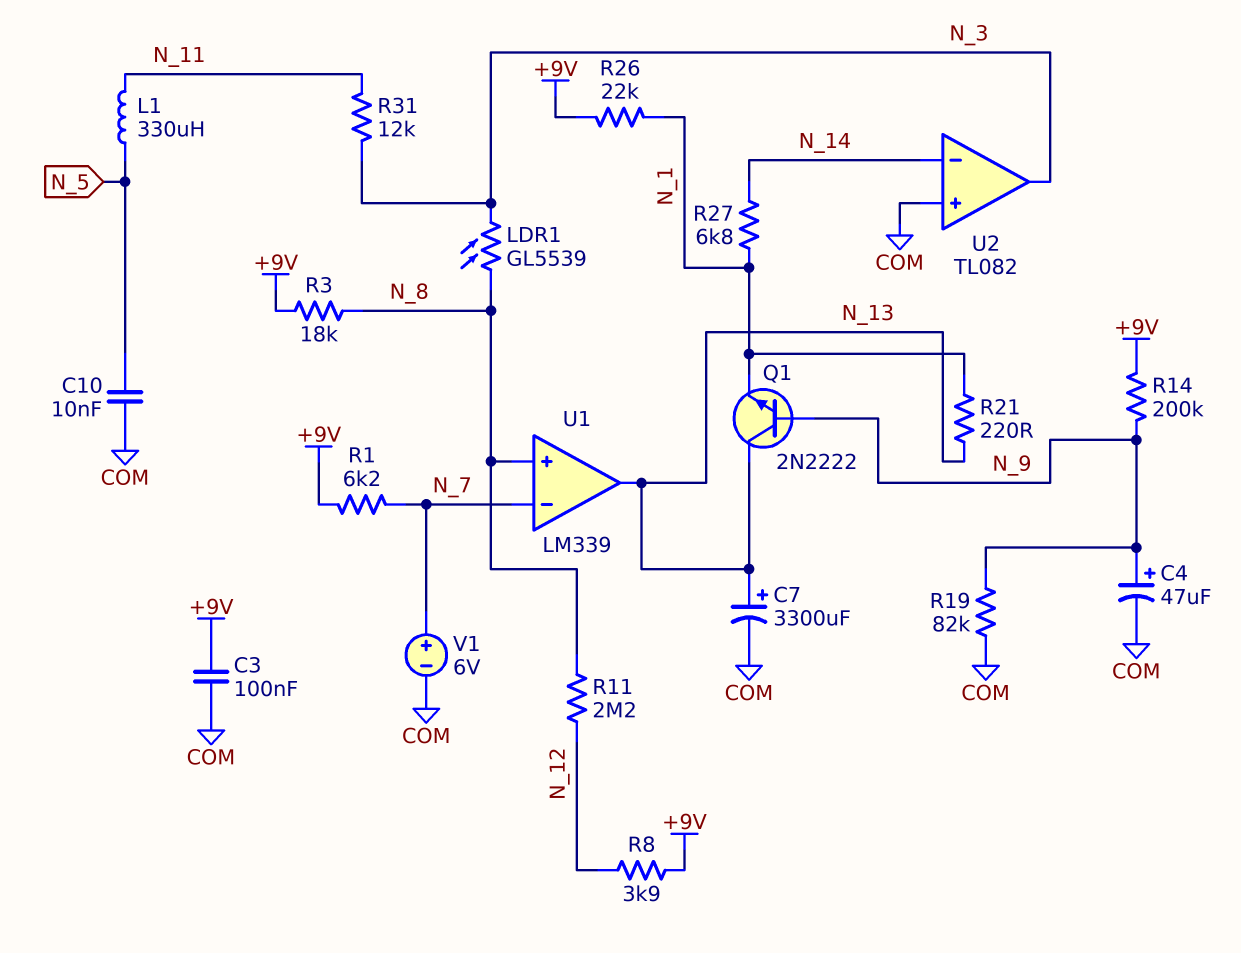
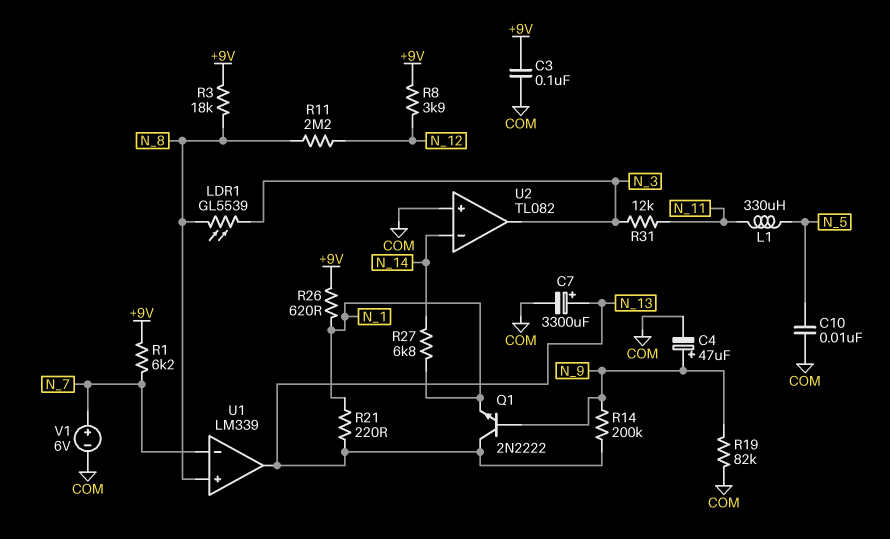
R14: 200k (+9V, N_9) -> 200k (N_9, N_13)
R26: 22k (+9V, N_1) -> 620 (+9V, N_1)

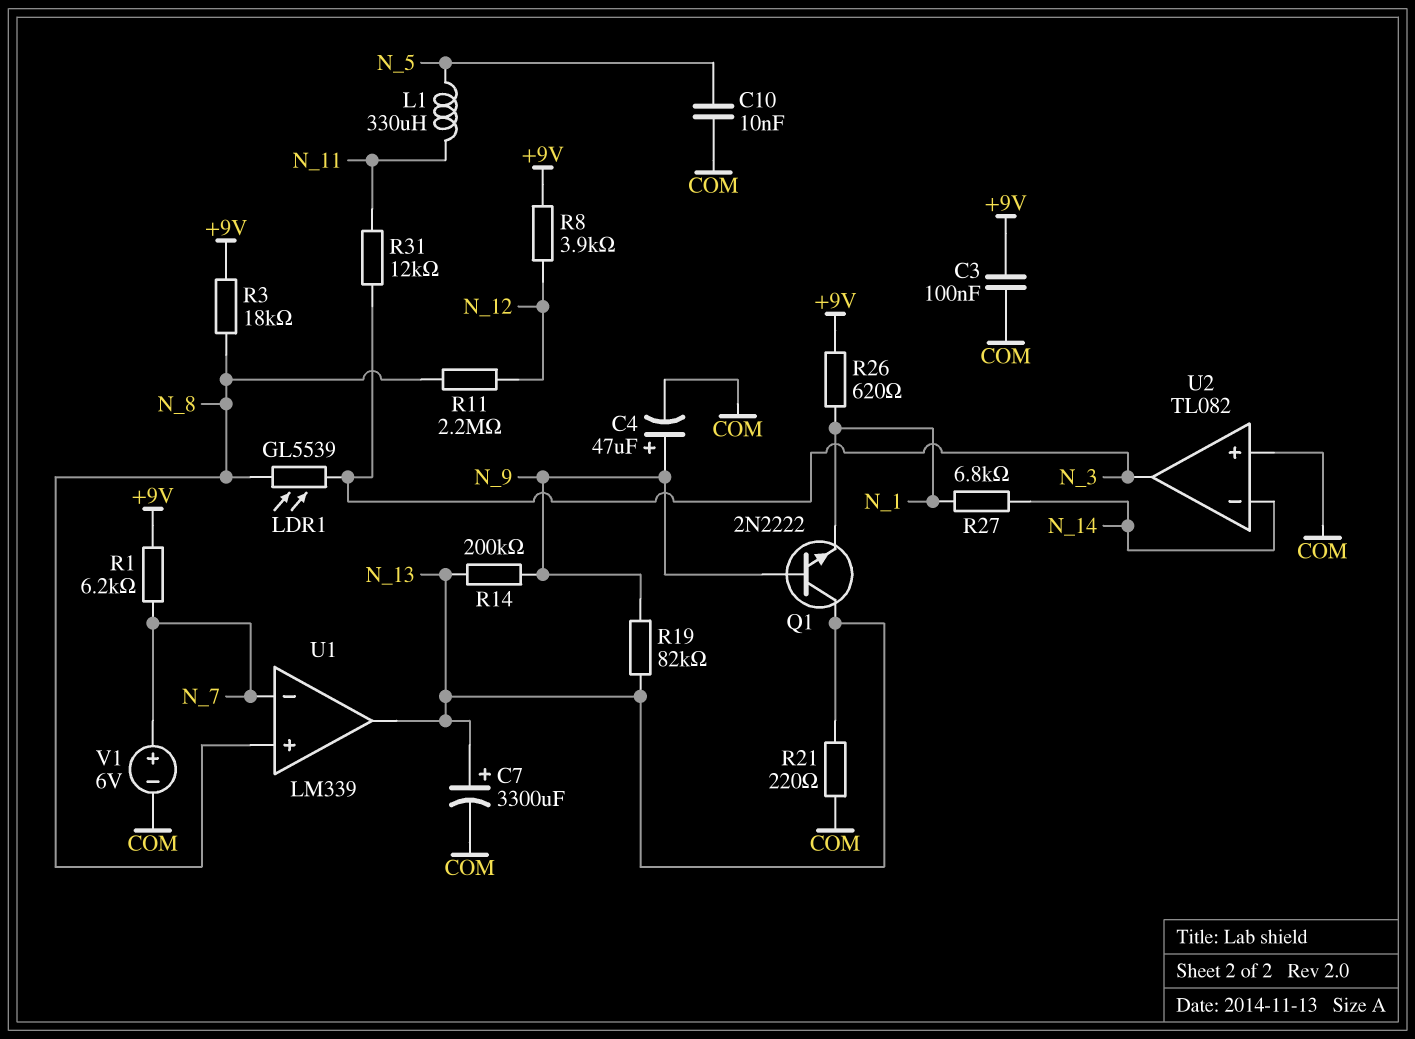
R19: 82k (COM, N_9) -> 82k (N_9, N_13)
R21: 220 (N_1, N_13) -> 220 (COM, N_13)

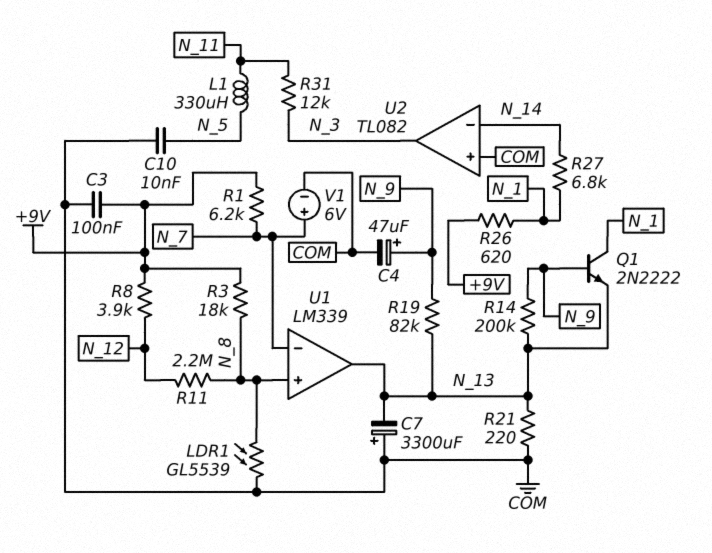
C7: 3300uF (plus N_13, minus COM) -> 3300uF (plus COM, minus N_13)
LDR1: GL5539 (N_3, N_8) -> GL5539 (COM, N_8)
Q1: NPN 2N2222 (B N_9, C N_13, E N_1) -> NPN 2N2222 (B N_9, C N_1, E N_13)

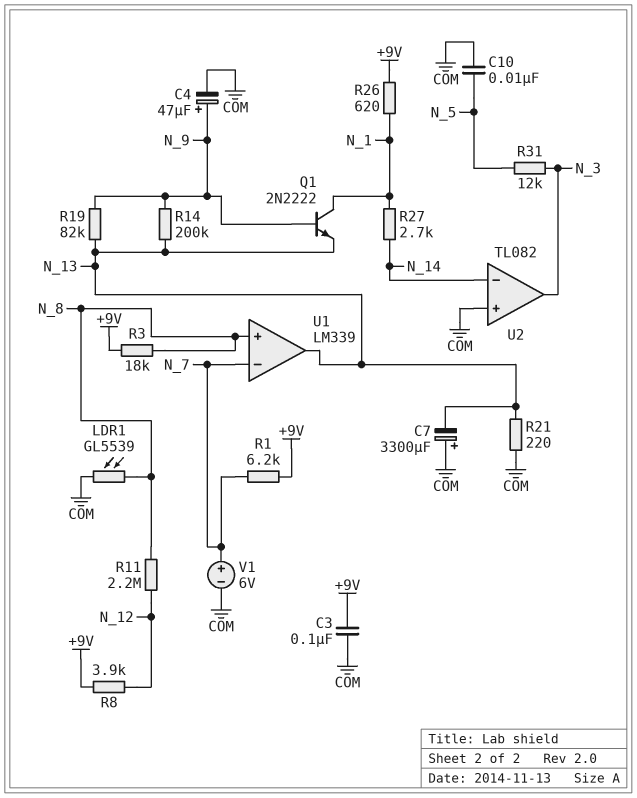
L1: 330uH (N_5, N_11) -> none
R27: 6.8k (N_1, N_14) -> 2.7k (N_1, N_14)
R31: 12k (N_3, N_11) -> 12k (N_3, N_5)

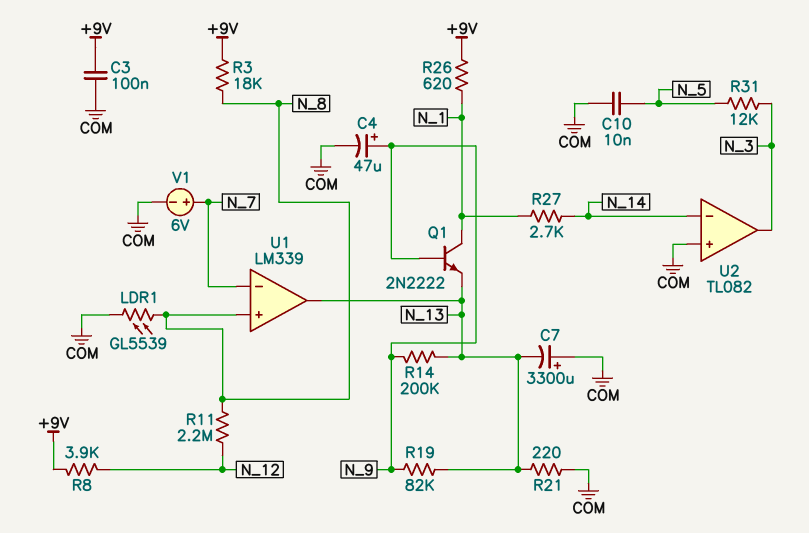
R1: 6.2k (+9V, N_7) -> none

